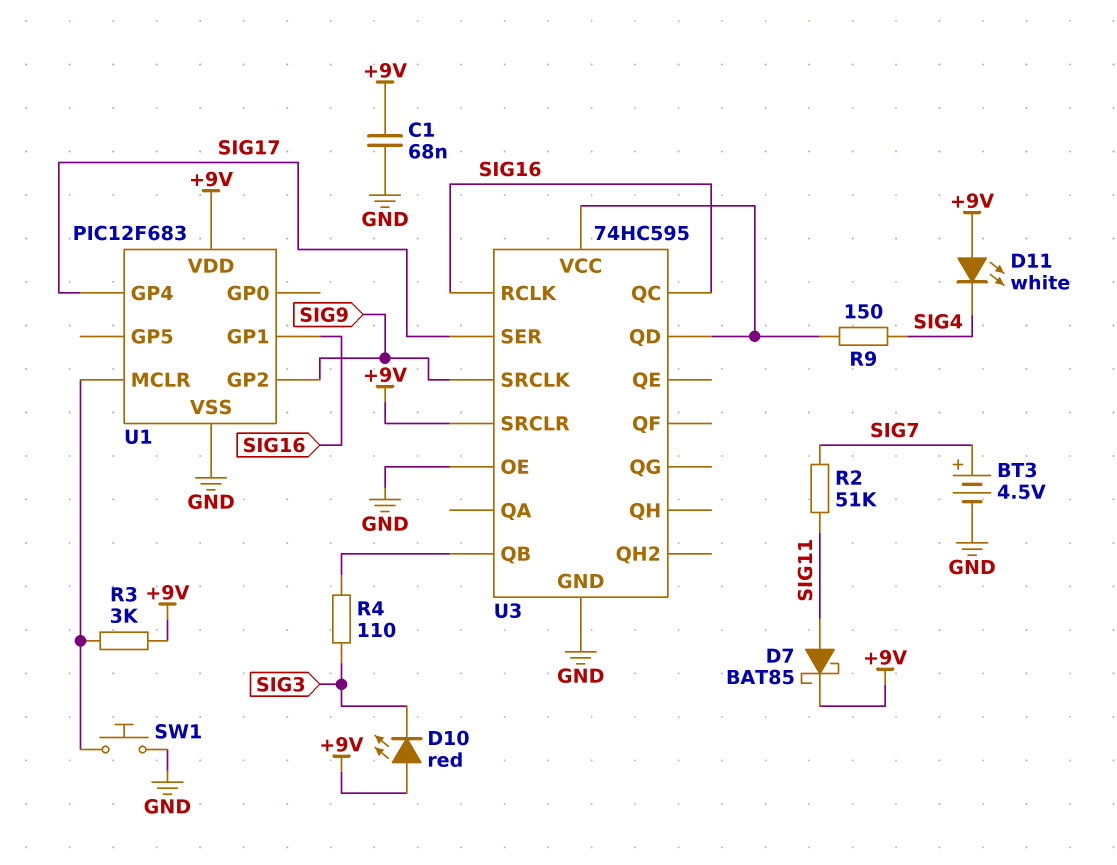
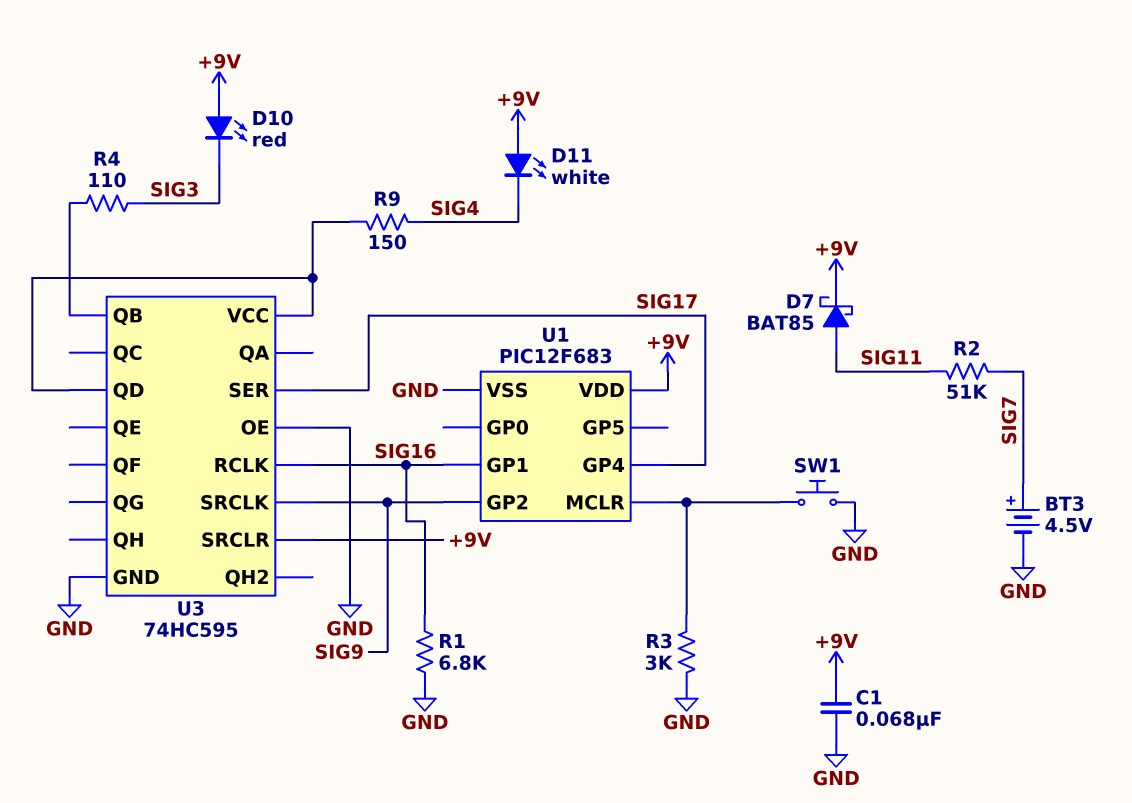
R1: none -> 6.8k (GND, SIG16)
R3: 3k (+9V, U1/MCLR) -> 3k (GND, U1/MCLR)
U3 pin QC: SIG16 -> none

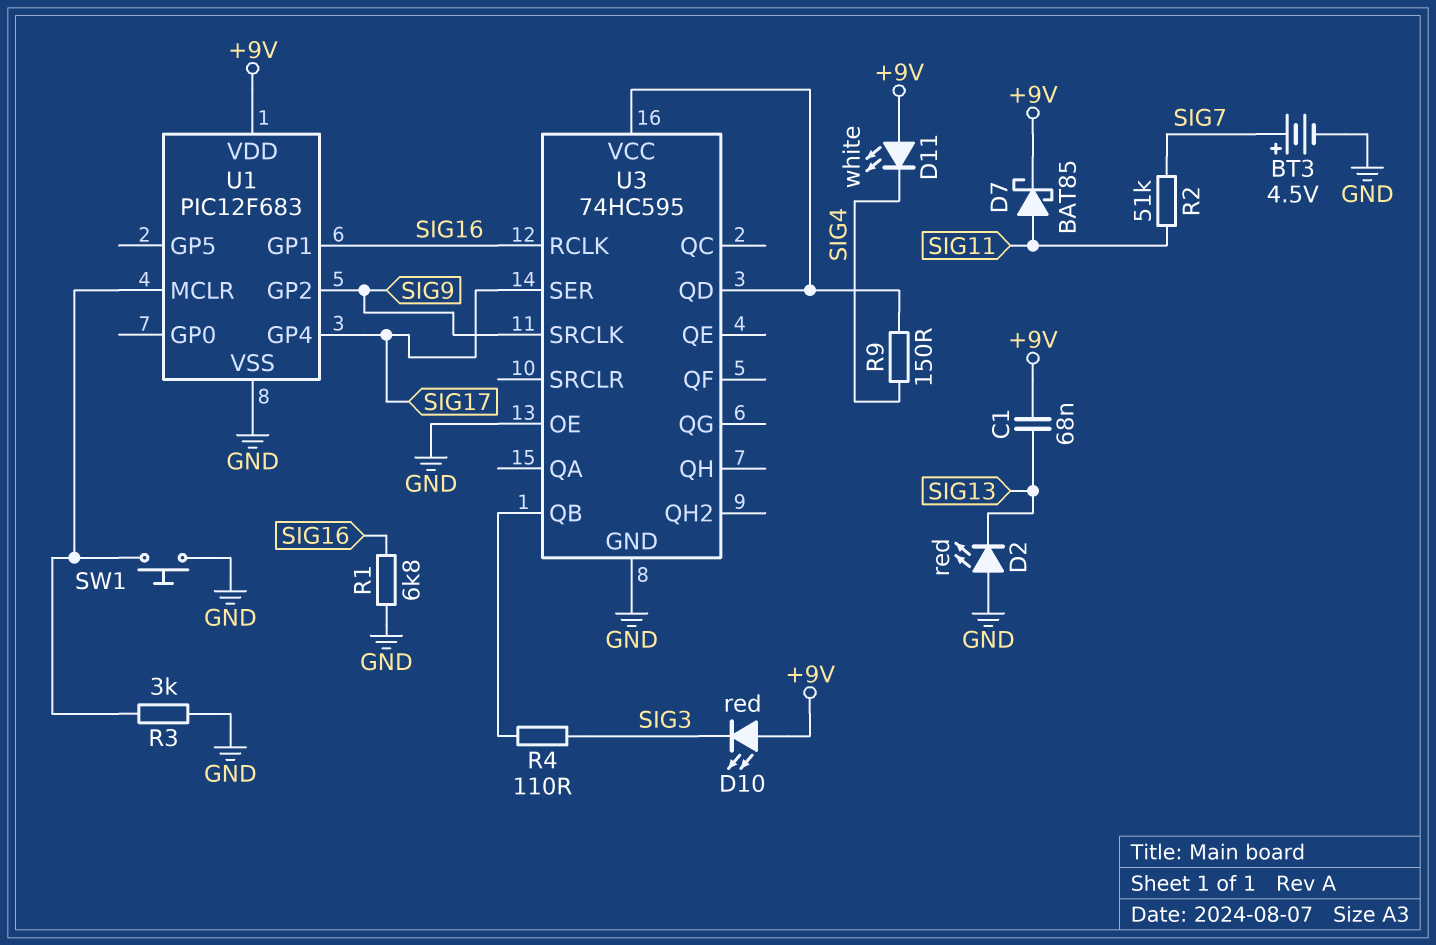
C1: 68nF (+9V, GND) -> 68nF (+9V, SIG13)
D2: none -> LED red (A GND, K SIG13)
U3 pin SRCLR: +9V -> none

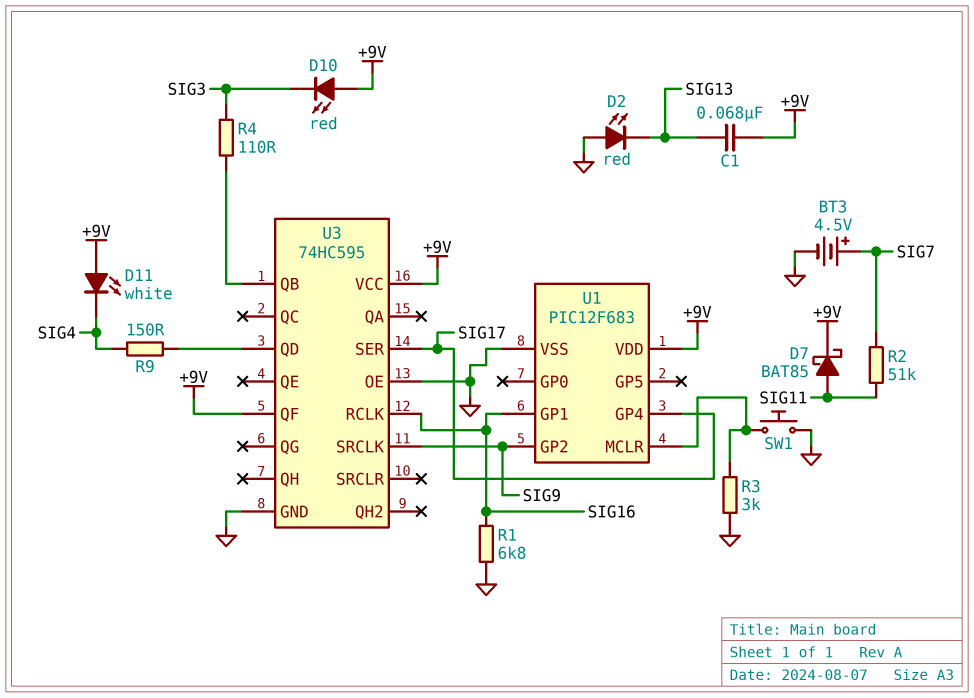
U3 pin QF: none -> +9V
U3 pin VCC: U3/QD -> +9V

